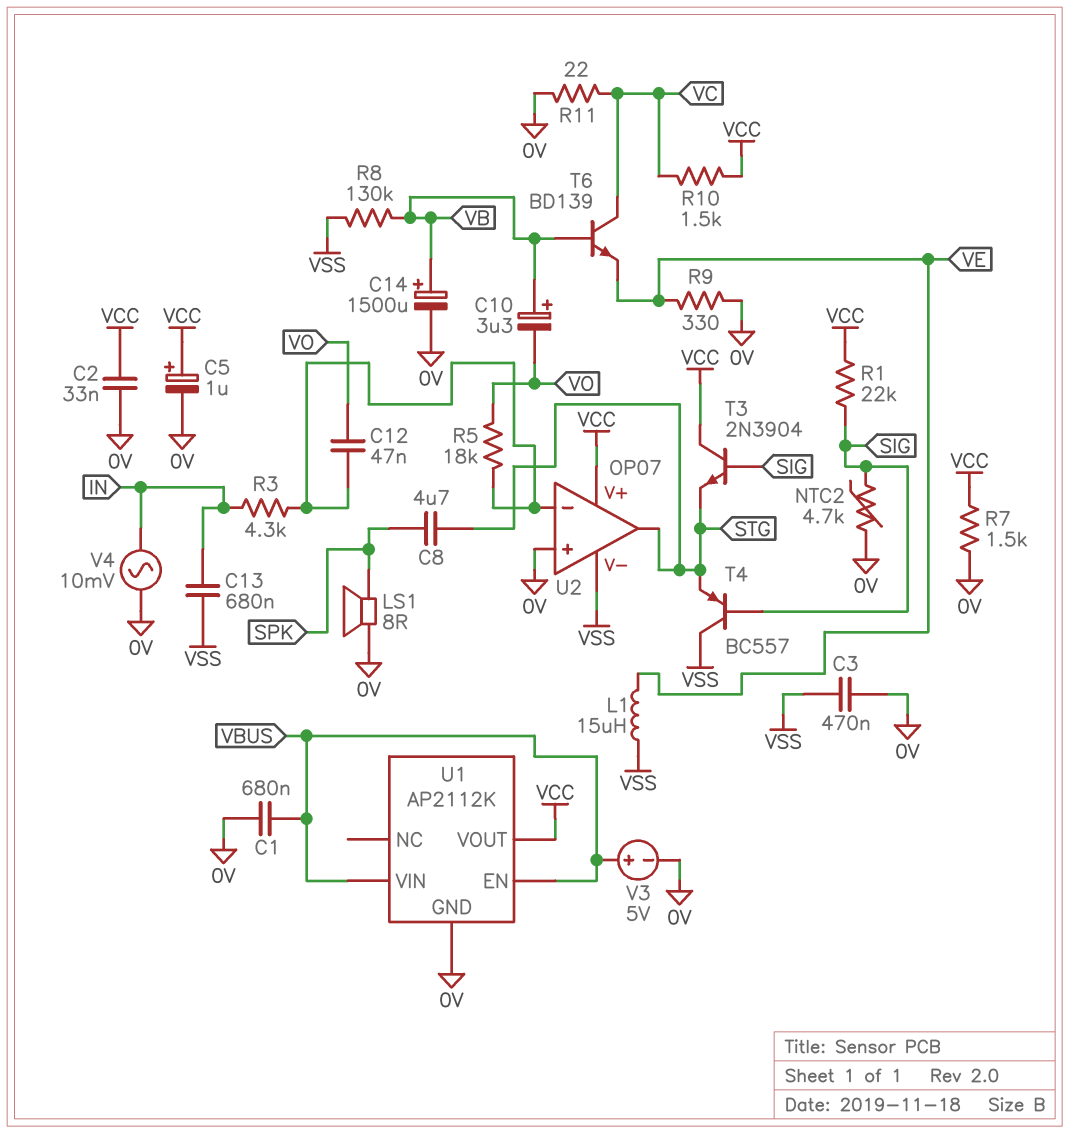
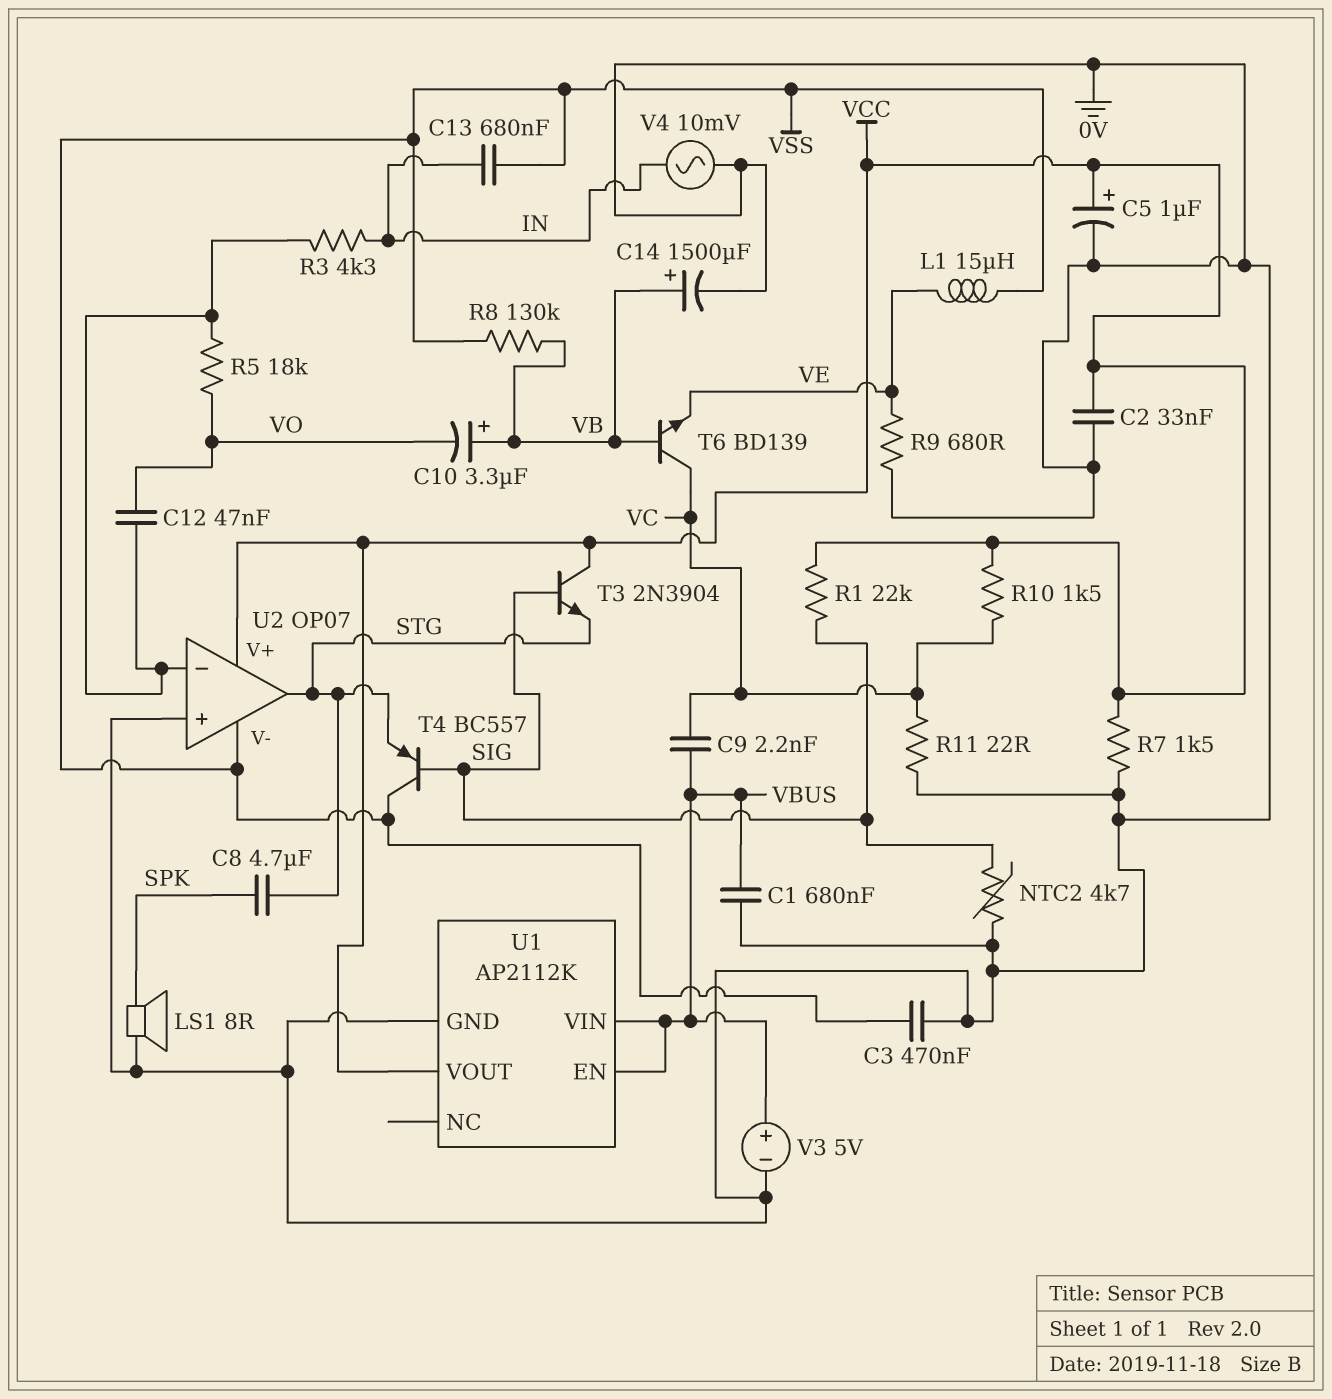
C9: none -> 2.2nF (VBUS, VC)
R9: 330 (0V, VE) -> 680 (0V, VE)

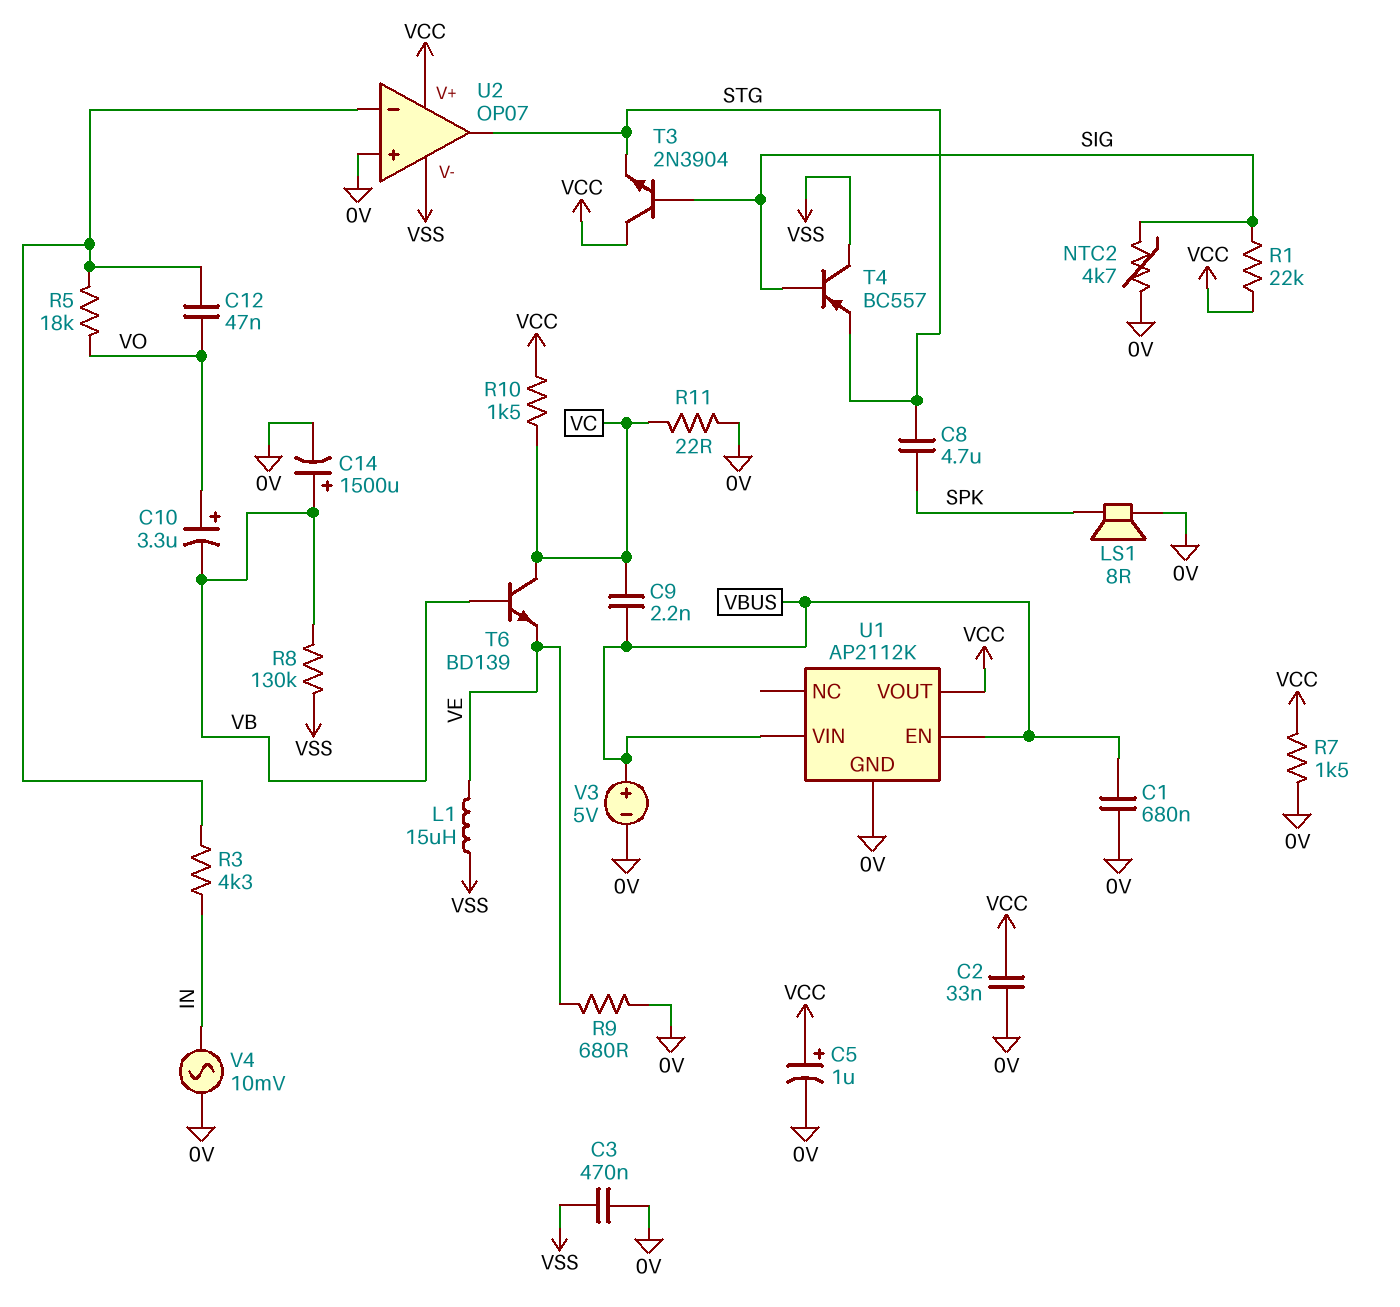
C10: 3.3uF (plus VB, minus VO) -> 3.3uF (plus VO, minus VB)
C13: 680nF (IN, VSS) -> none

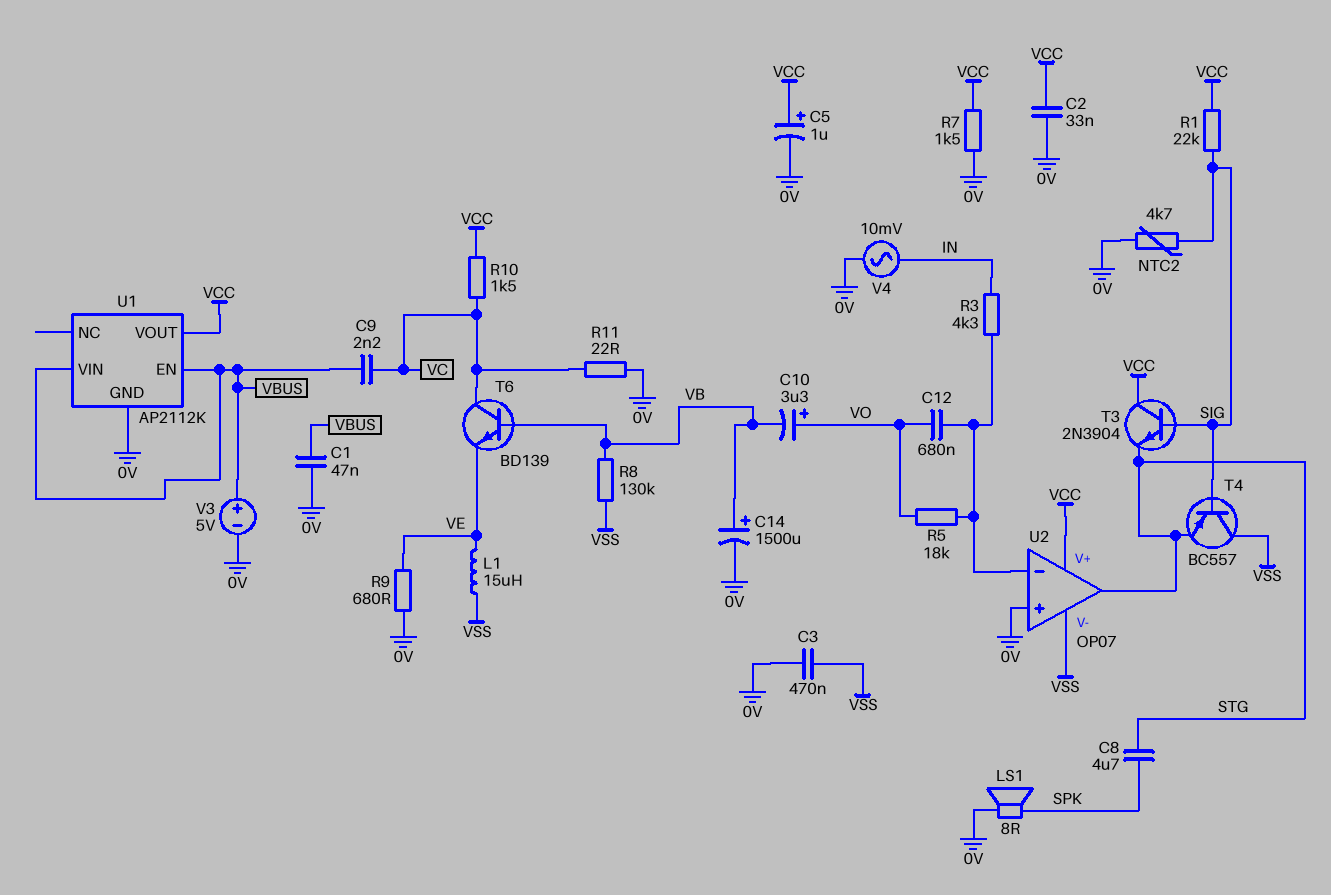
C1: 680nF (0V, VBUS) -> 47nF (0V, VBUS)
C12: 47nF (U2/in-, VO) -> 680nF (U2/in-, VO)

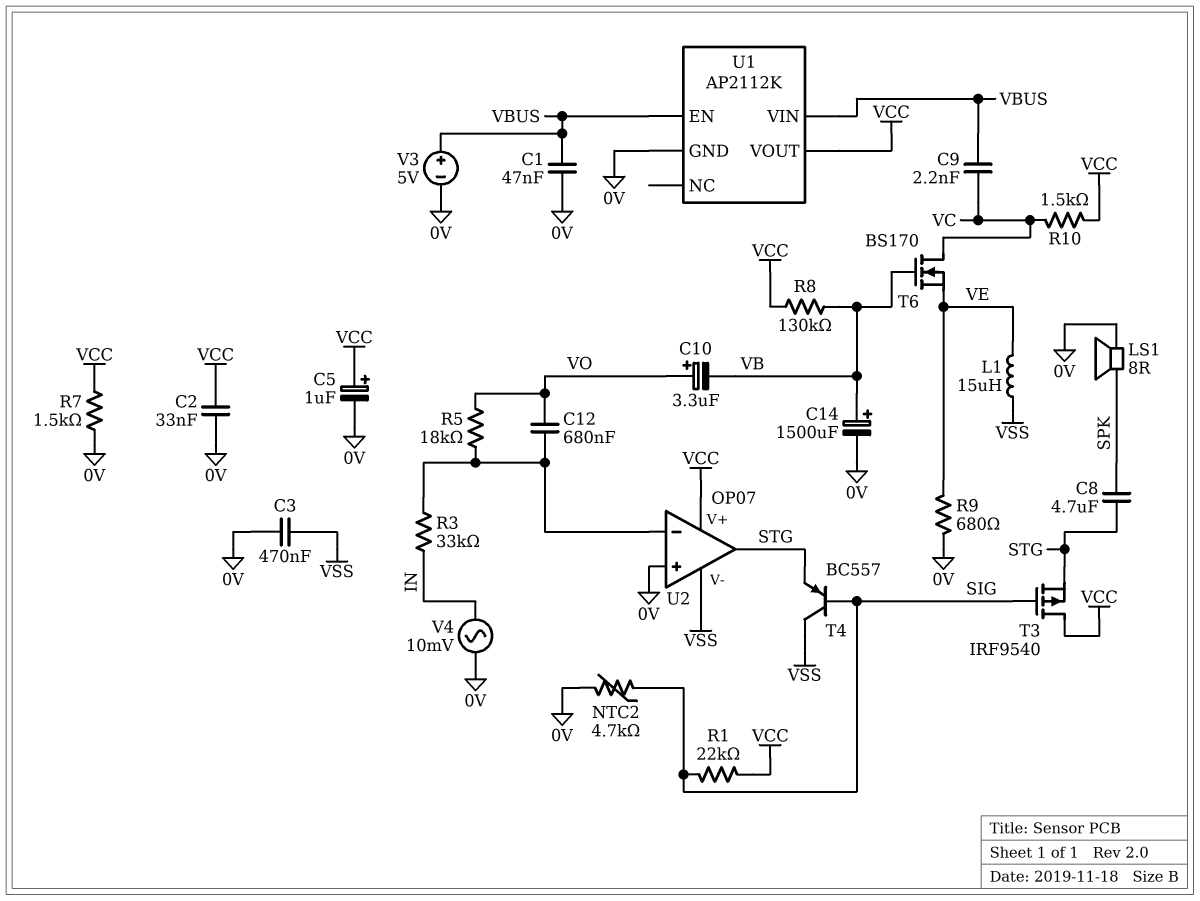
R3: 4.3k (IN, U2/in-) -> 33k (IN, U2/in-)
R8: 130k (VB, VSS) -> 130k (VB, VCC)
R11: 22 (0V, VC) -> none
T3: NPN 2N3904 (B SIG, C VCC, E STG) -> PMOS IRF9540 (G SIG, D VCC, S STG)
T6: NPN BD139 (B VB, C VC, E VE) -> NMOS BS170 (G VB, D VC, S VE)

